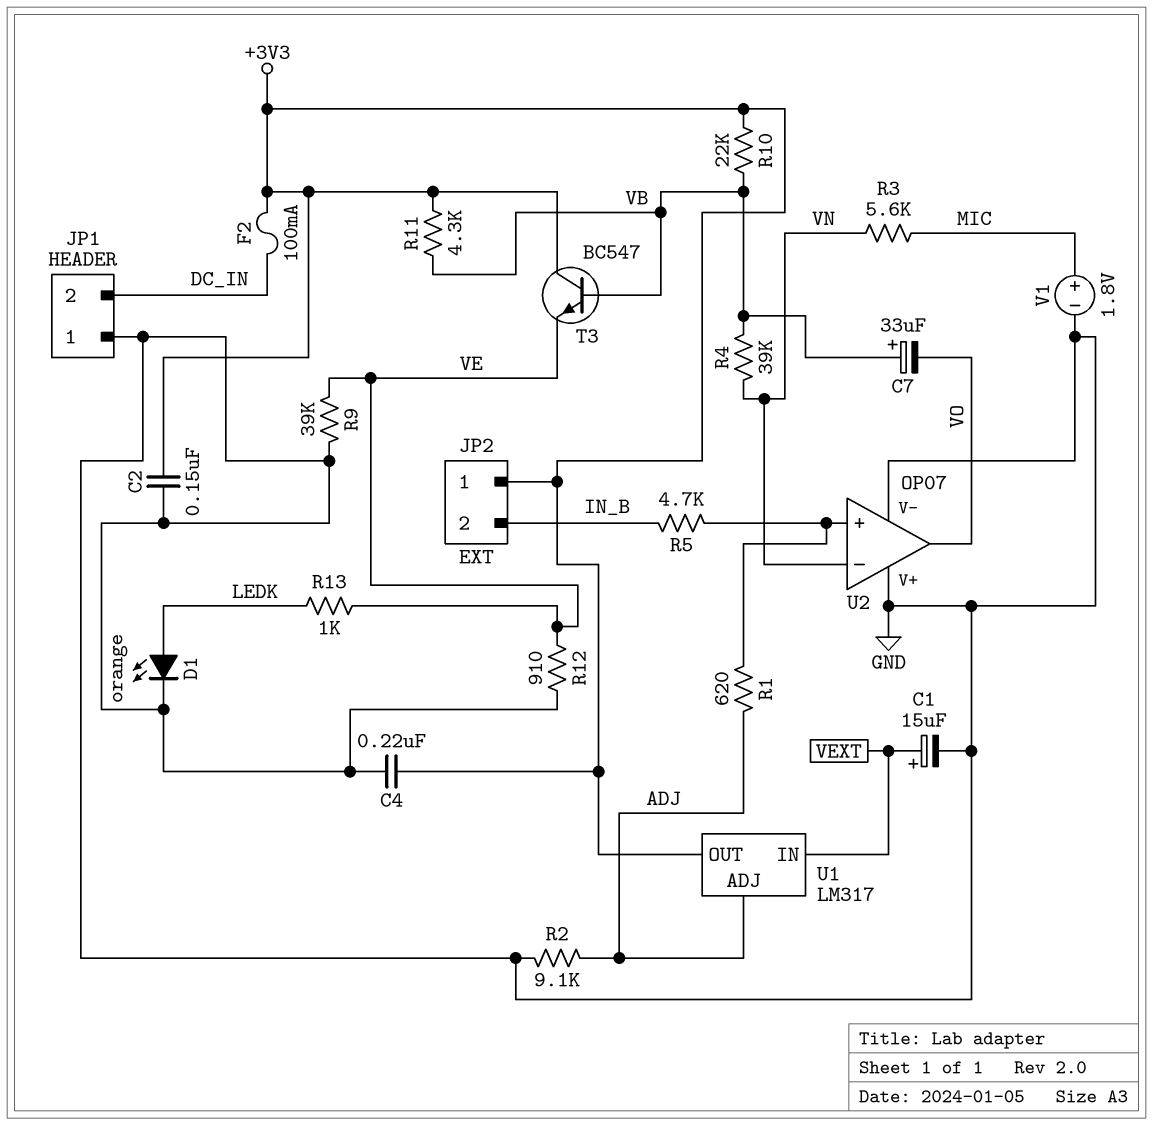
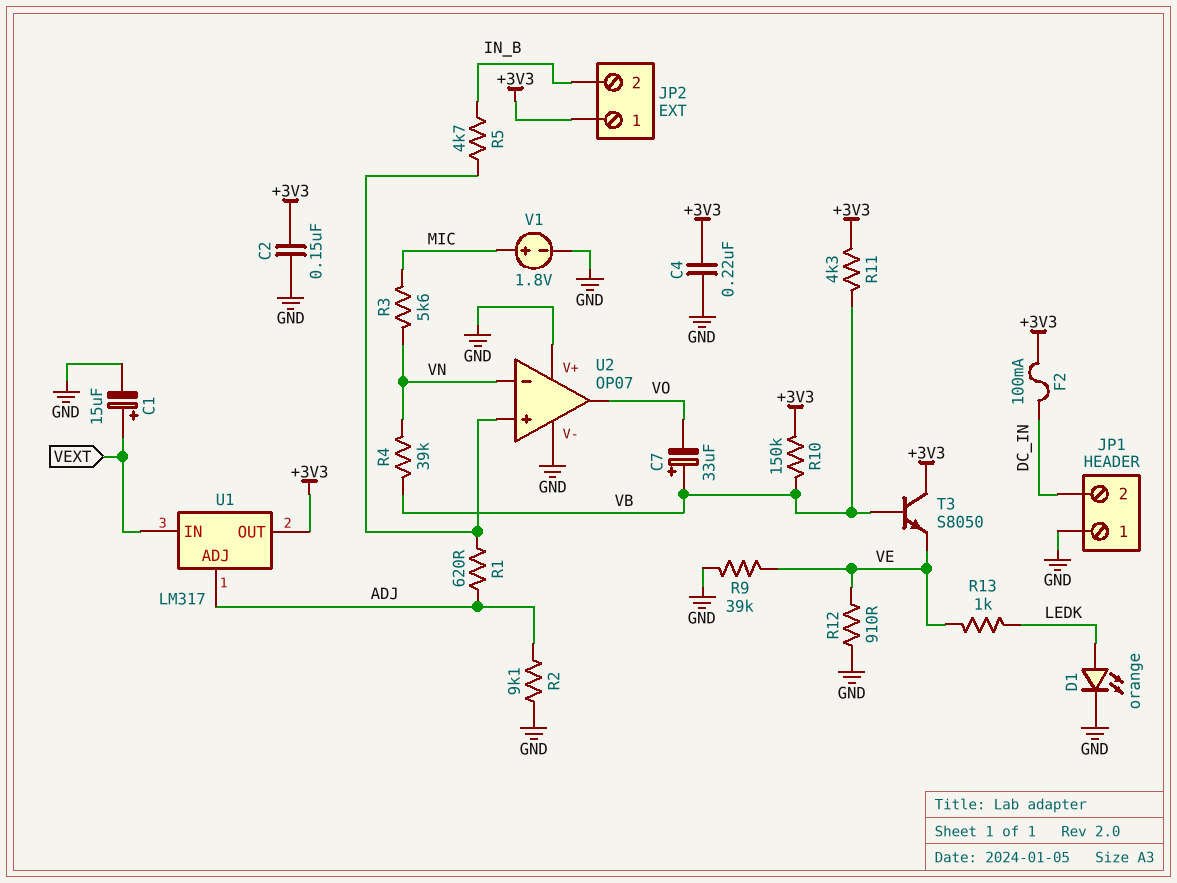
R10: 22k (+3V3, VB) -> 150k (+3V3, VB)
T3: NPN BC547 (B VB, C +3V3, E VE) -> NPN S8050 (B VB, C +3V3, E VE)

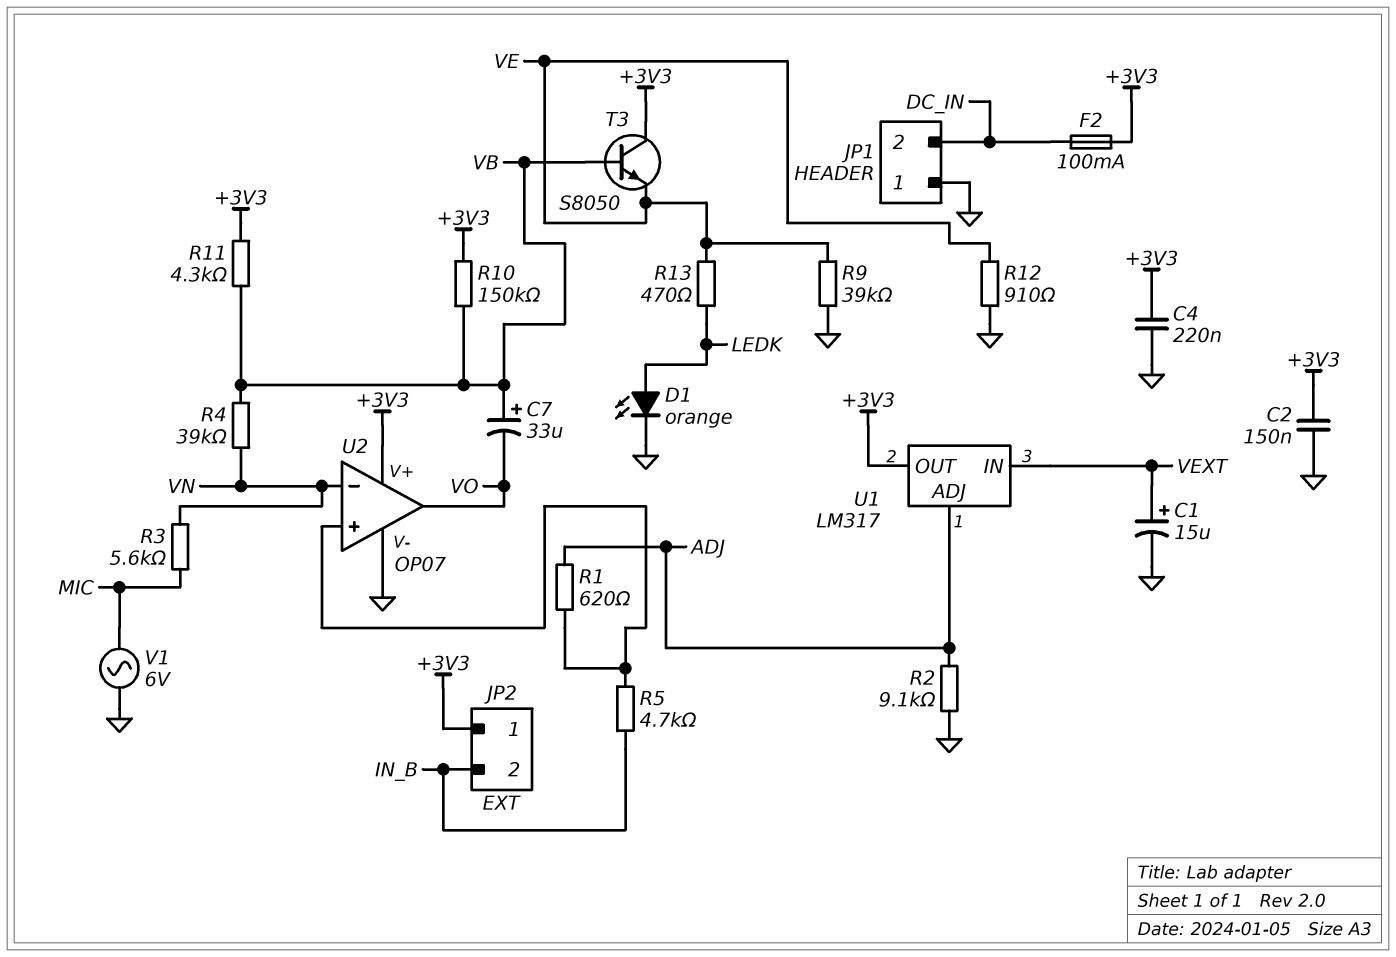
R13: 1k (LEDK, VE) -> 470 (LEDK, VE)
U2 pin V+: GND -> +3V3
V1: 1.8V (plus MIC, minus GND) -> AC 6V (GND, MIC)

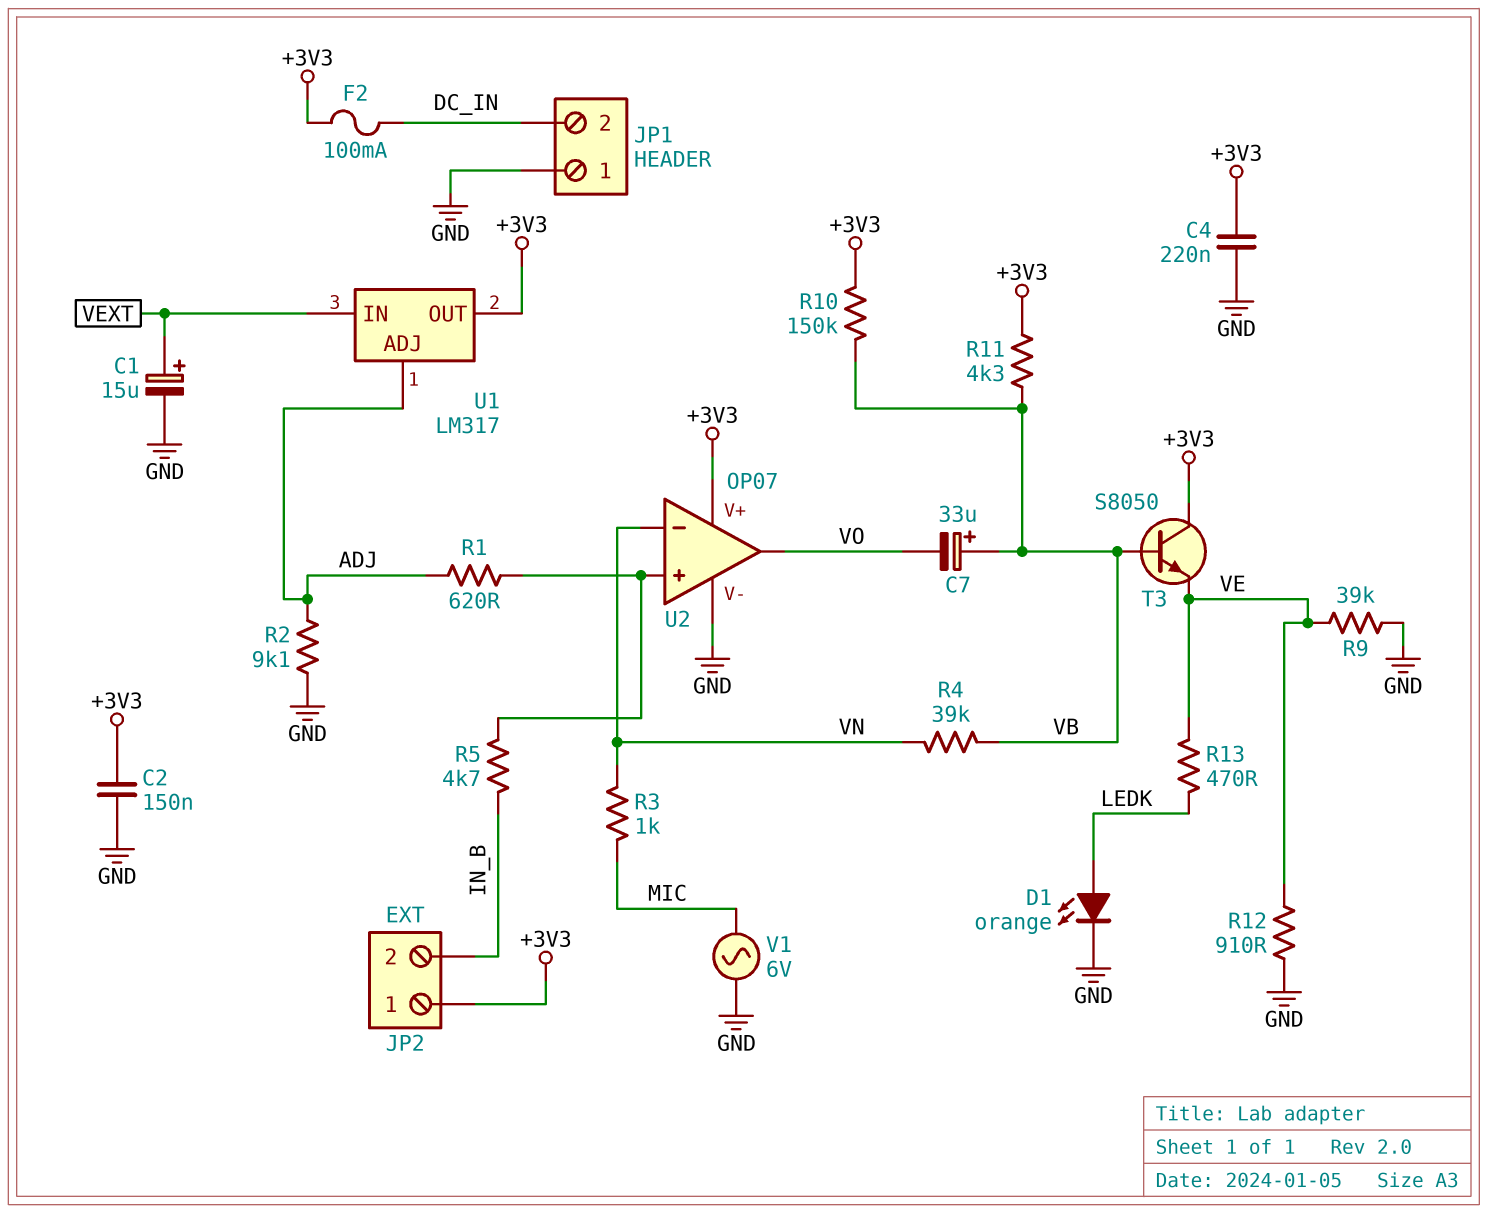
R3: 5.6k (MIC, VN) -> 1k (MIC, VN)

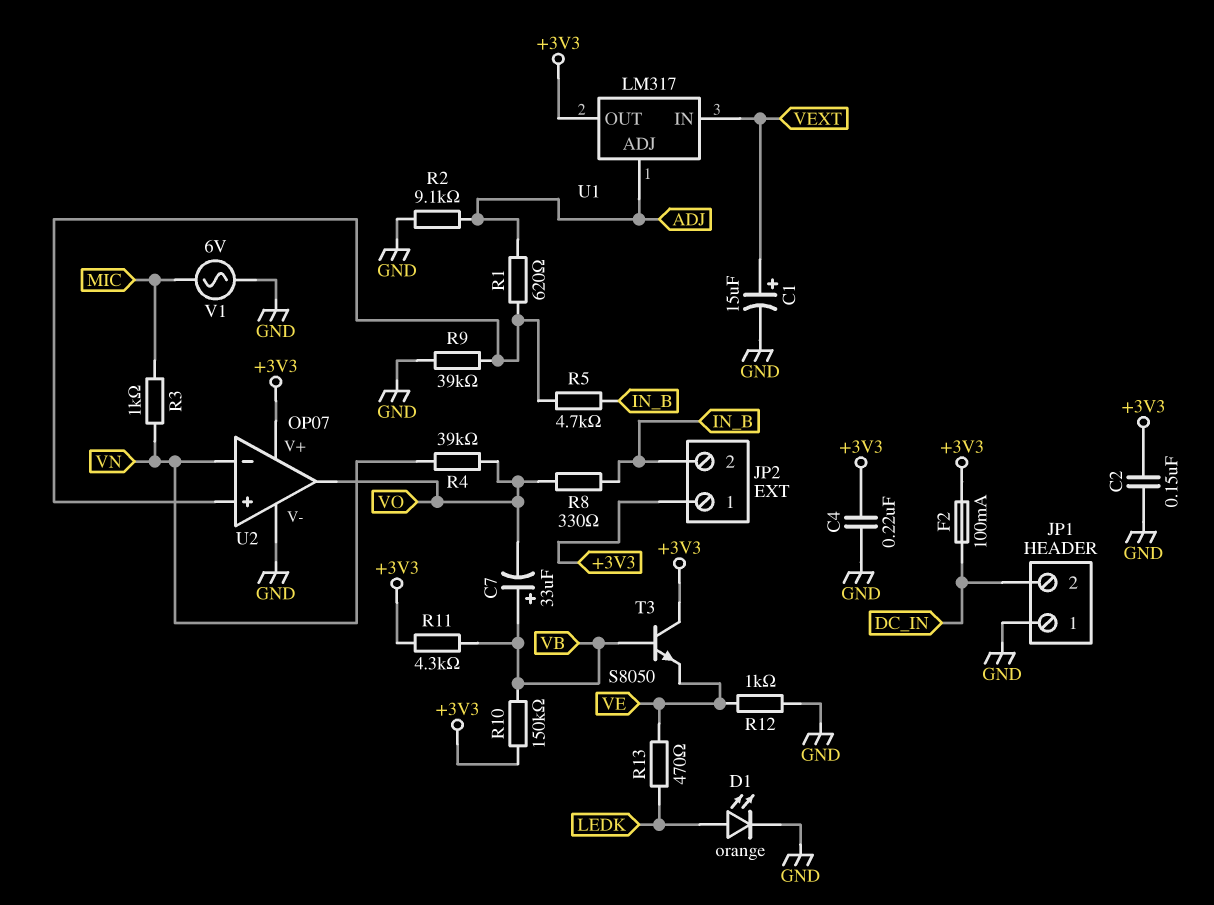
R4: 39k (VB, VN) -> 39k (VN, VO)
R8: none -> 330 (IN_B, VO)
R9: 39k (GND, VE) -> 39k (GND, U2/in+)
R12: 910 (GND, VE) -> 1k (GND, VE)

